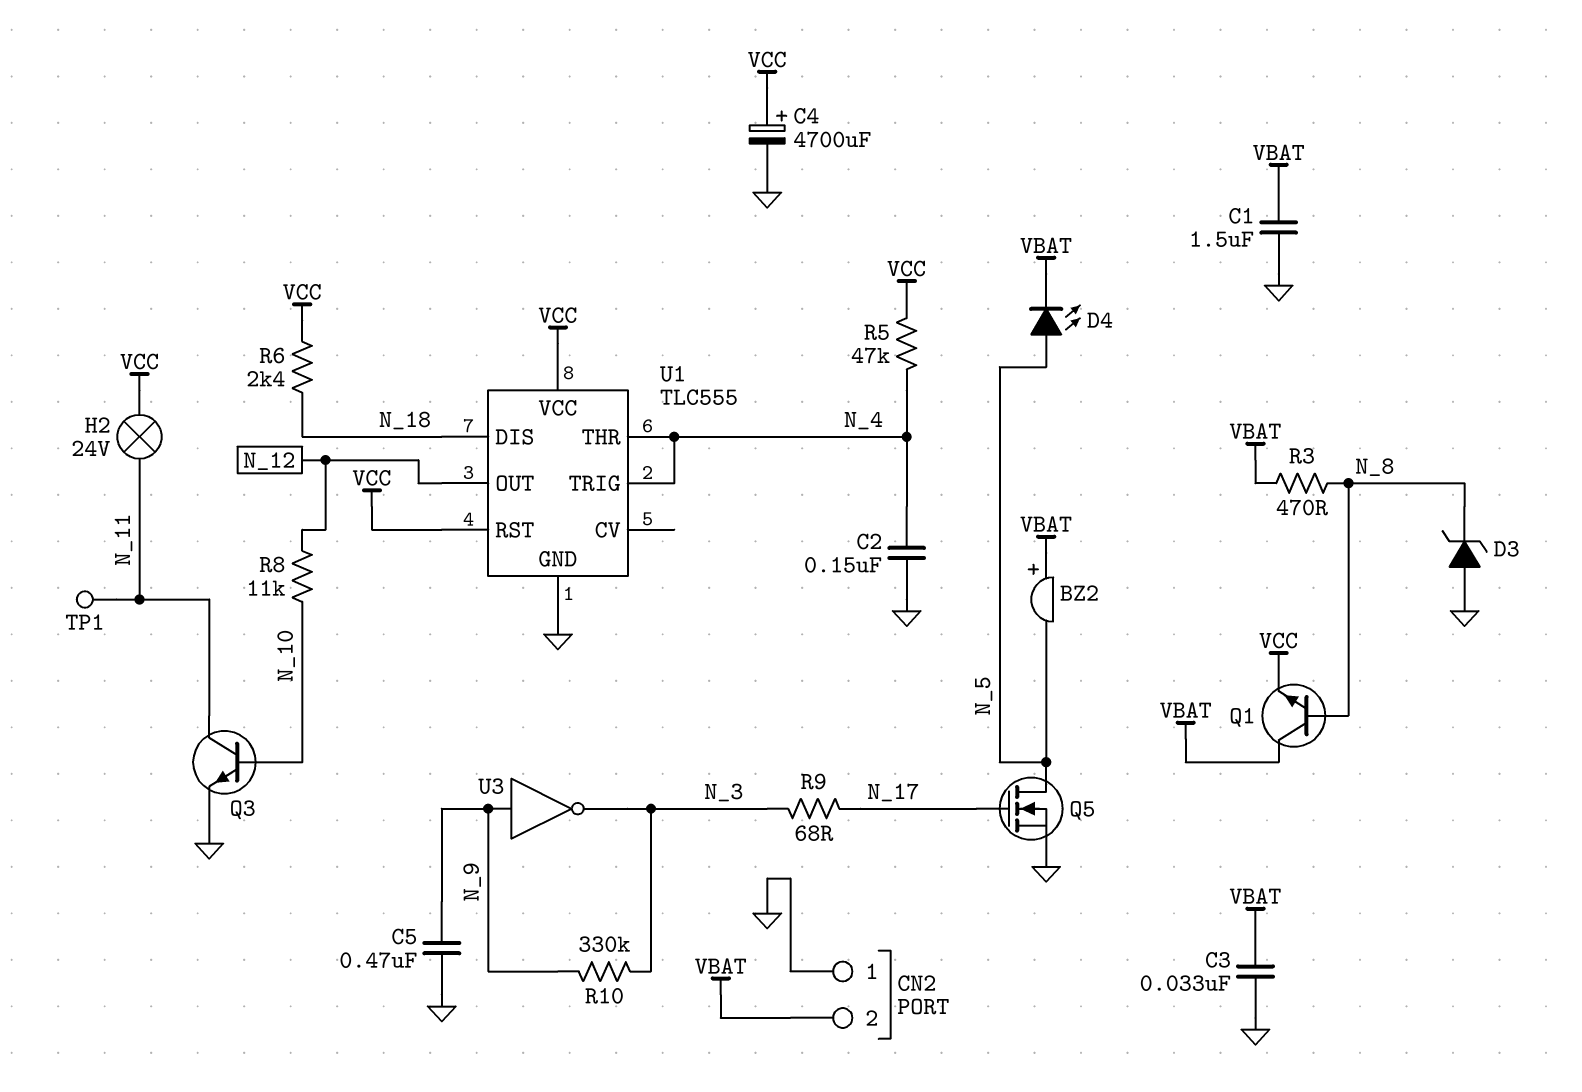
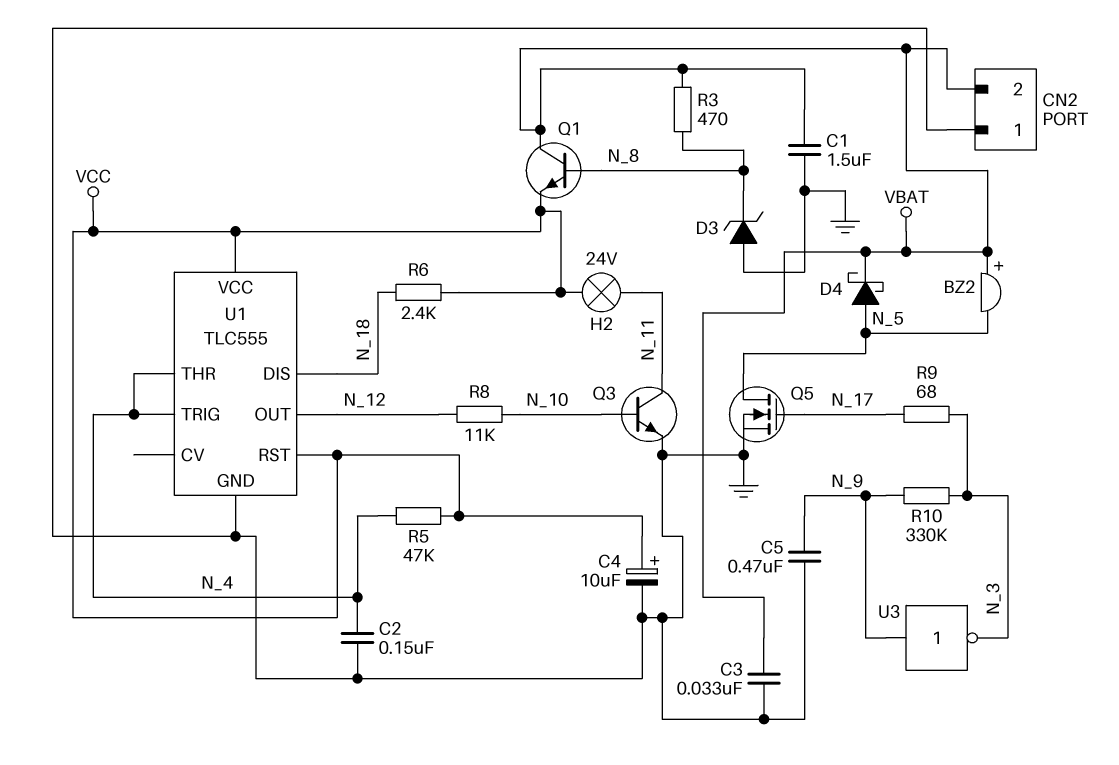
C4: 4700uF (plus VCC, minus GND) -> 10uF (plus VCC, minus GND)
D4: LED (A N_5, K VBAT) -> schottky (A N_5, K VBAT)
TP1: test point (N_11) -> none

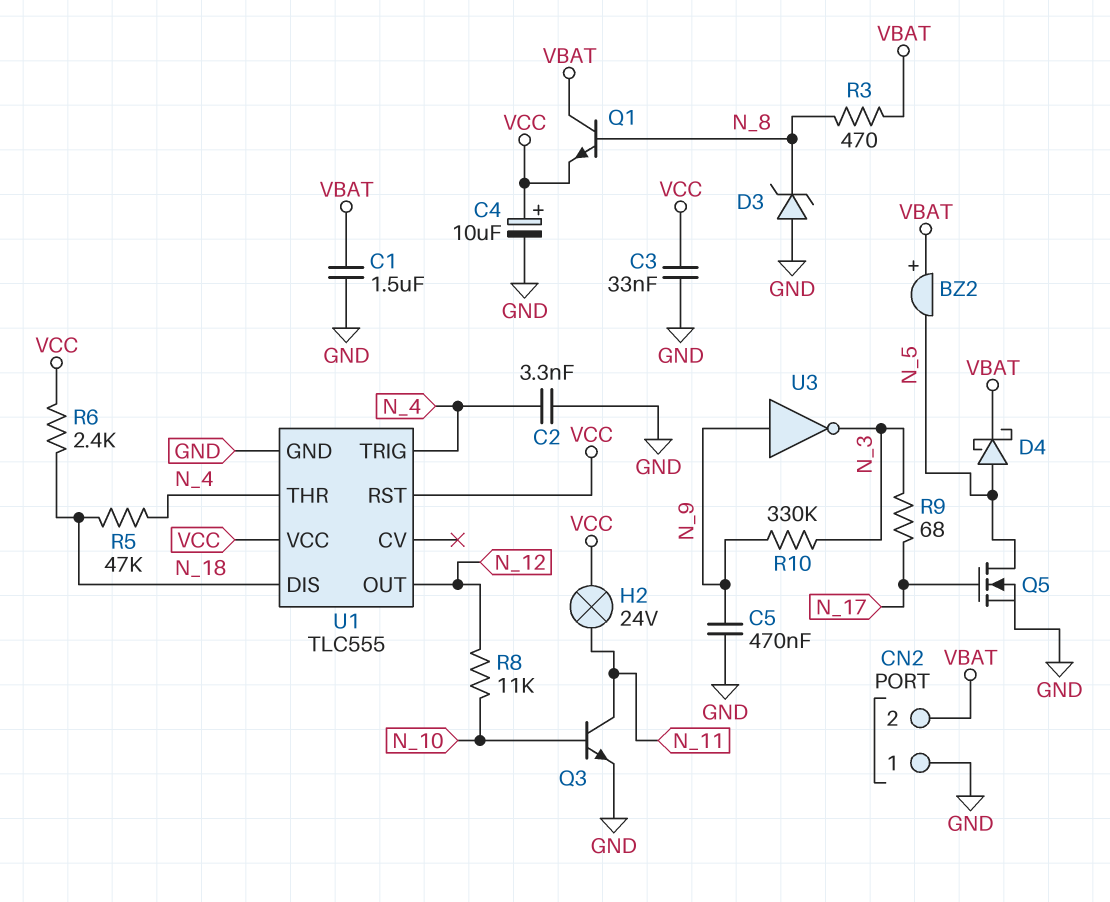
C2: 150nF (GND, N_4) -> 3.3nF (GND, N_4)
C3: 33nF (GND, VBAT) -> 33nF (GND, VCC)
R5: 47k (N_4, VCC) -> 47k (N_4, N_18)

